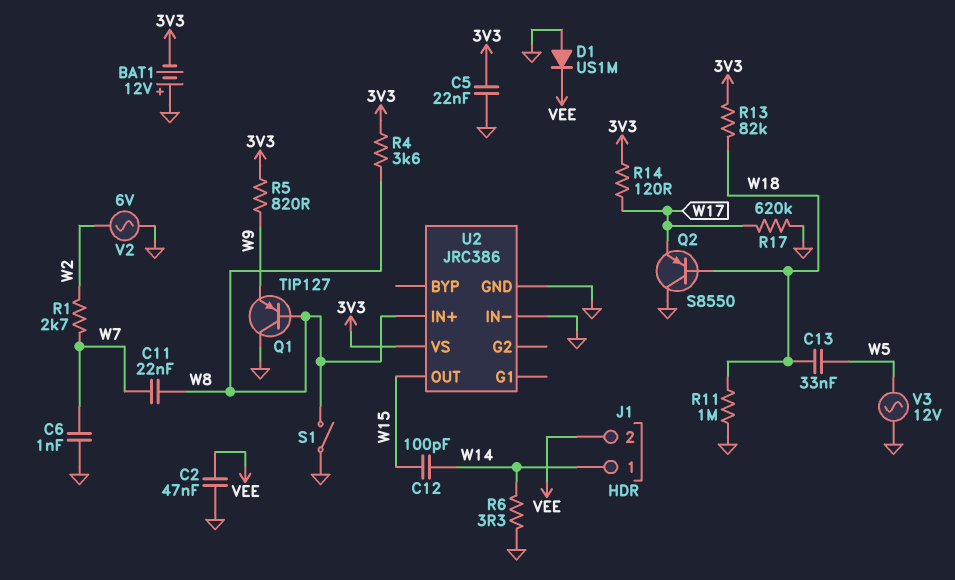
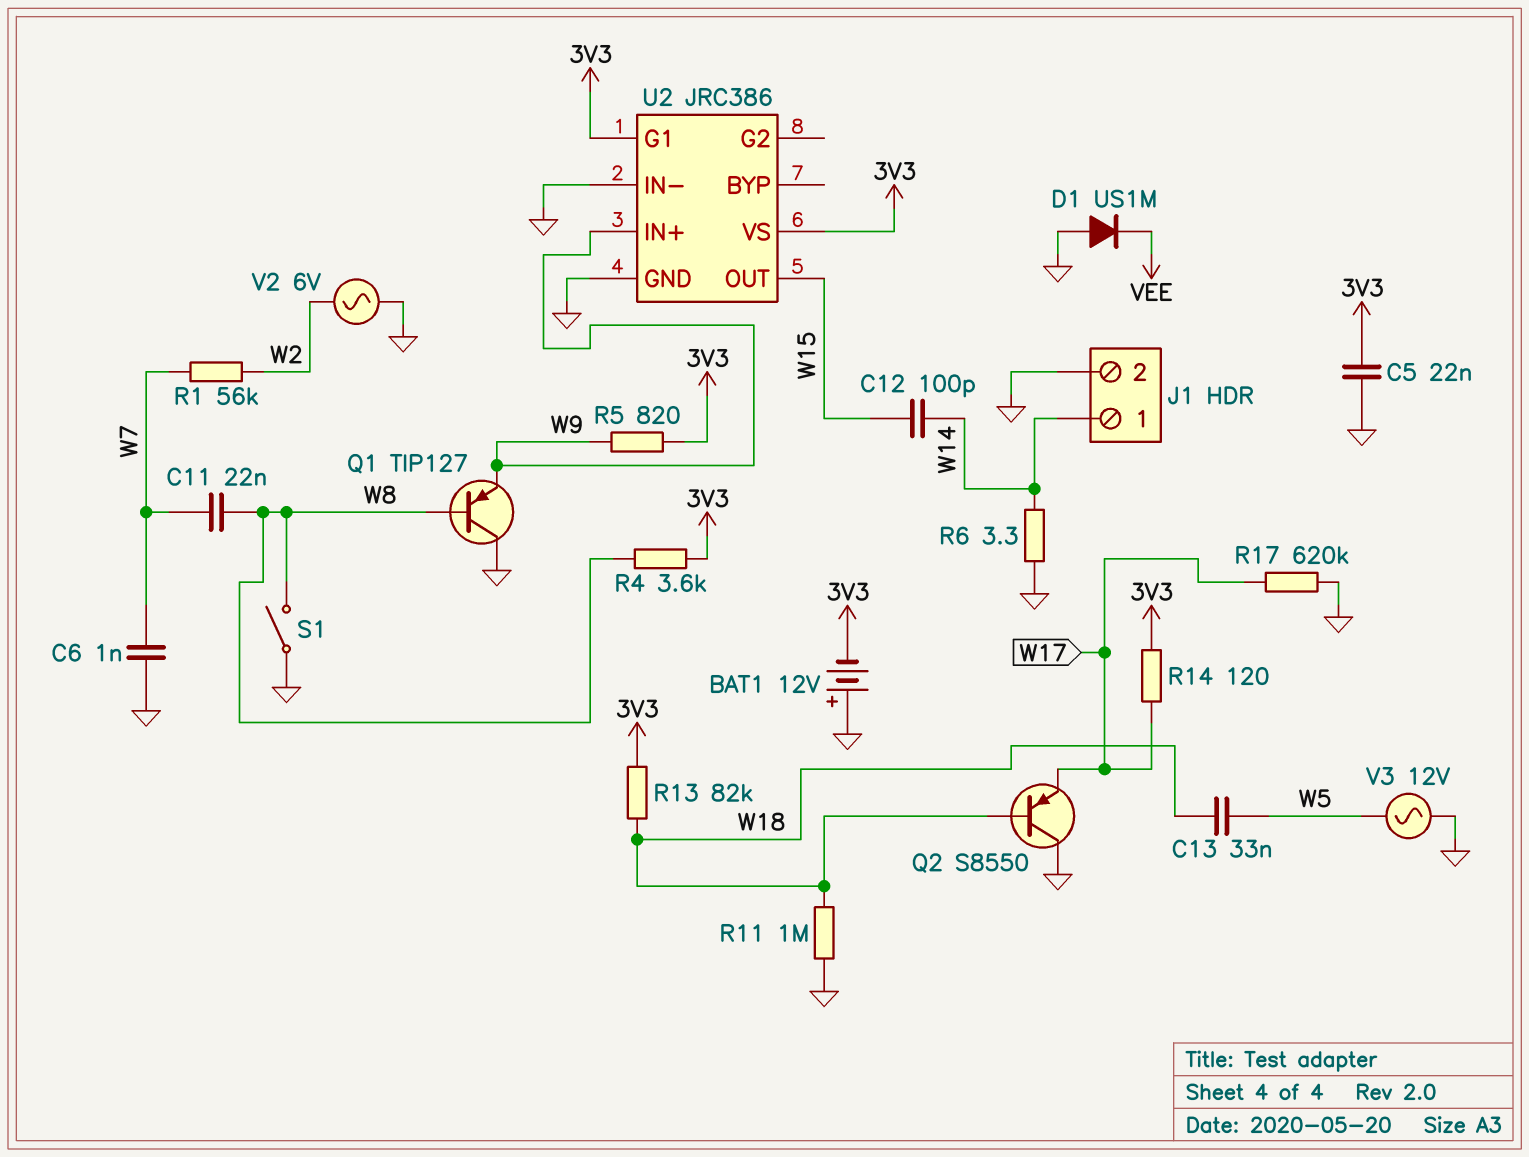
C2: 47nF (GND, VEE) -> none
J1 pin 2: VEE -> GND
R1: 2.7k (W2, W7) -> 56k (W2, W7)
U2 pin G1: none -> 3V3
U2 pin IN+: W8 -> W9

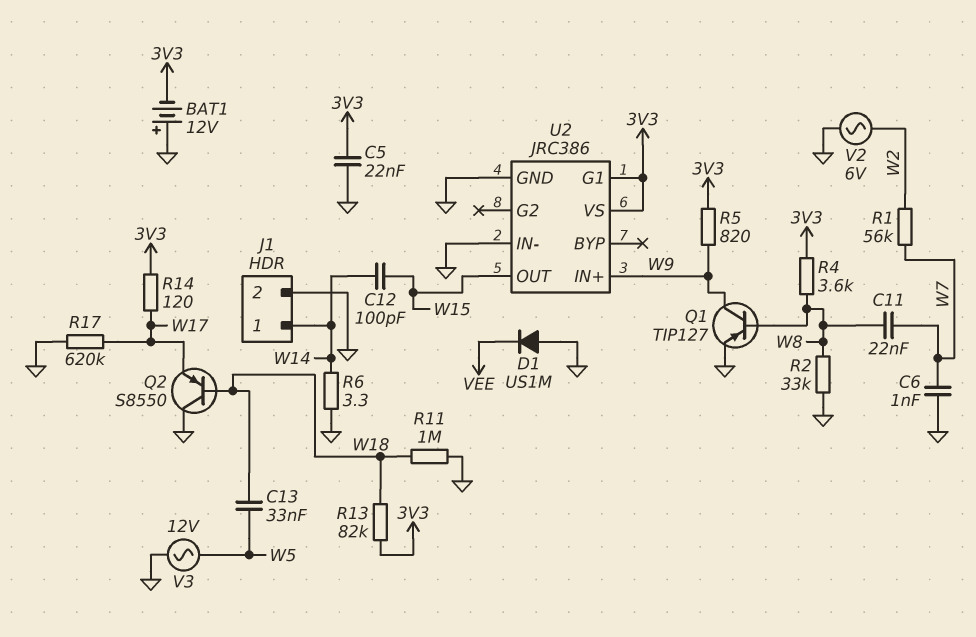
Q1: PNP TIP127 (B W8, C GND, E W9) -> PNP TIP127 (B W8, C W9, E GND)
R2: none -> 33k (GND, W8)
S1: switch (GND, W8) -> none

